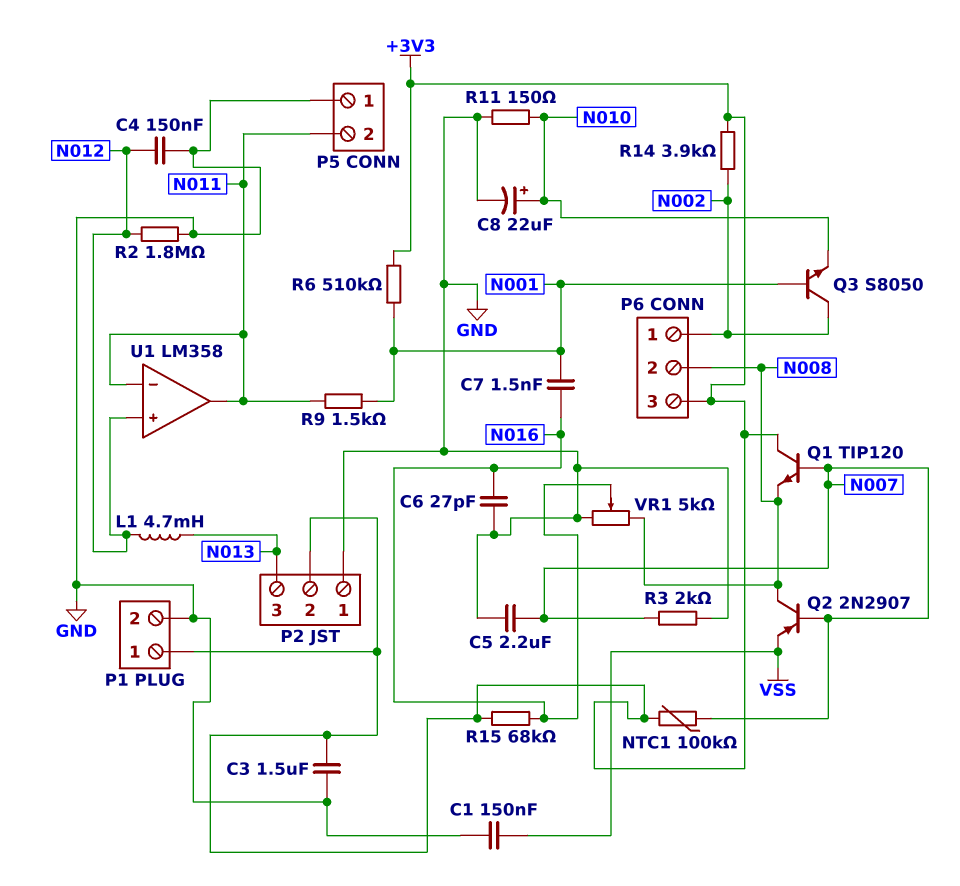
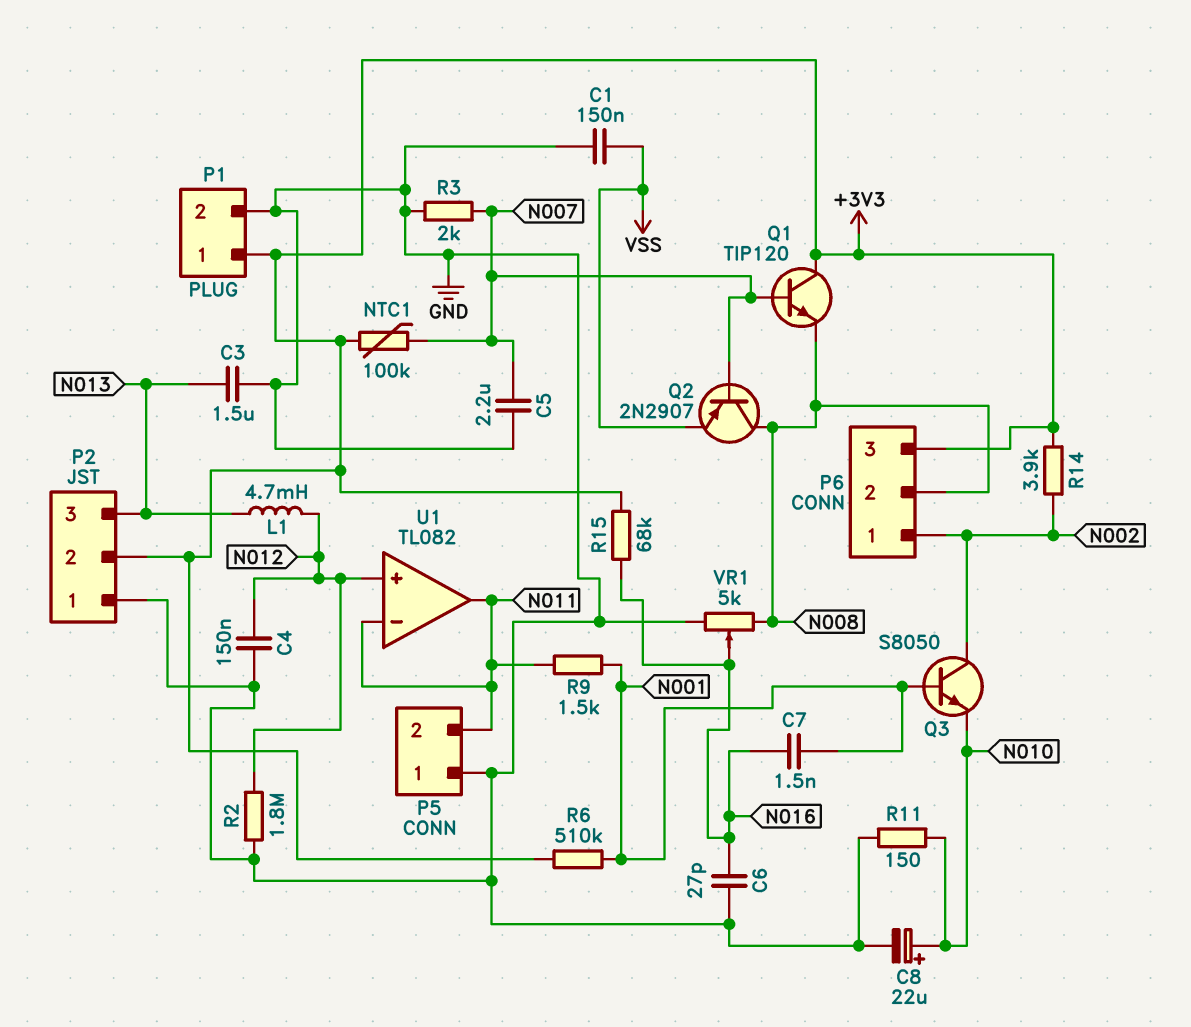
C3: 1.5uF (+3V3, GND) -> 1.5uF (GND, N013)
U1: LM358 -> TL082

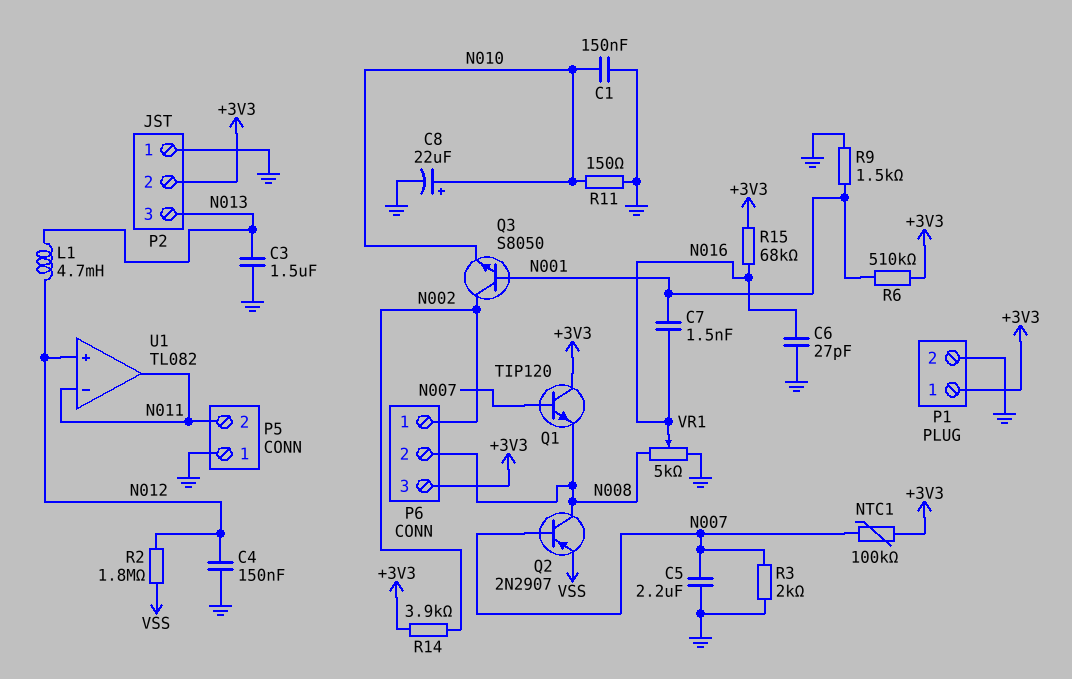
C1: 150nF (GND, VSS) -> 150nF (GND, N010)
R2: 1.8M (GND, N012) -> 1.8M (N012, VSS)
R9: 1.5k (N001, N011) -> 1.5k (GND, N001)

